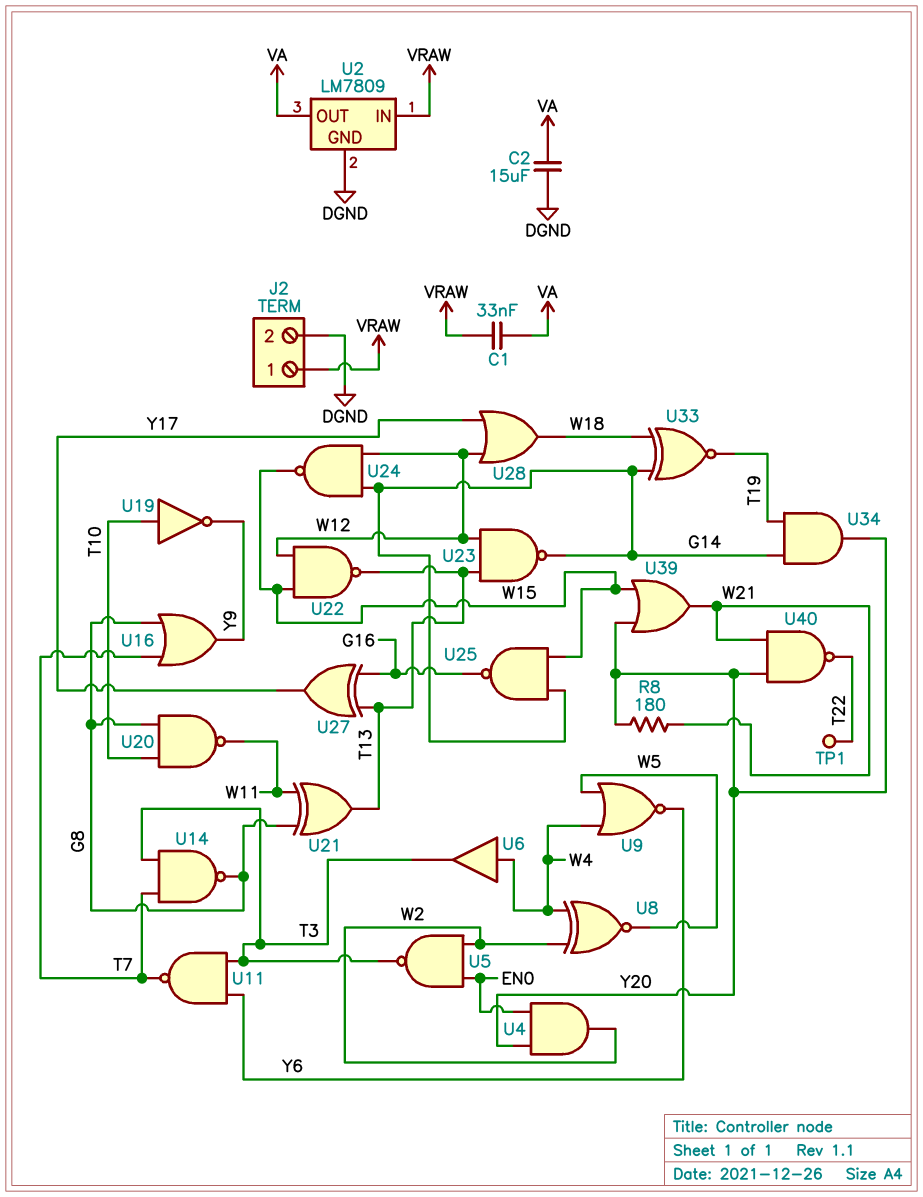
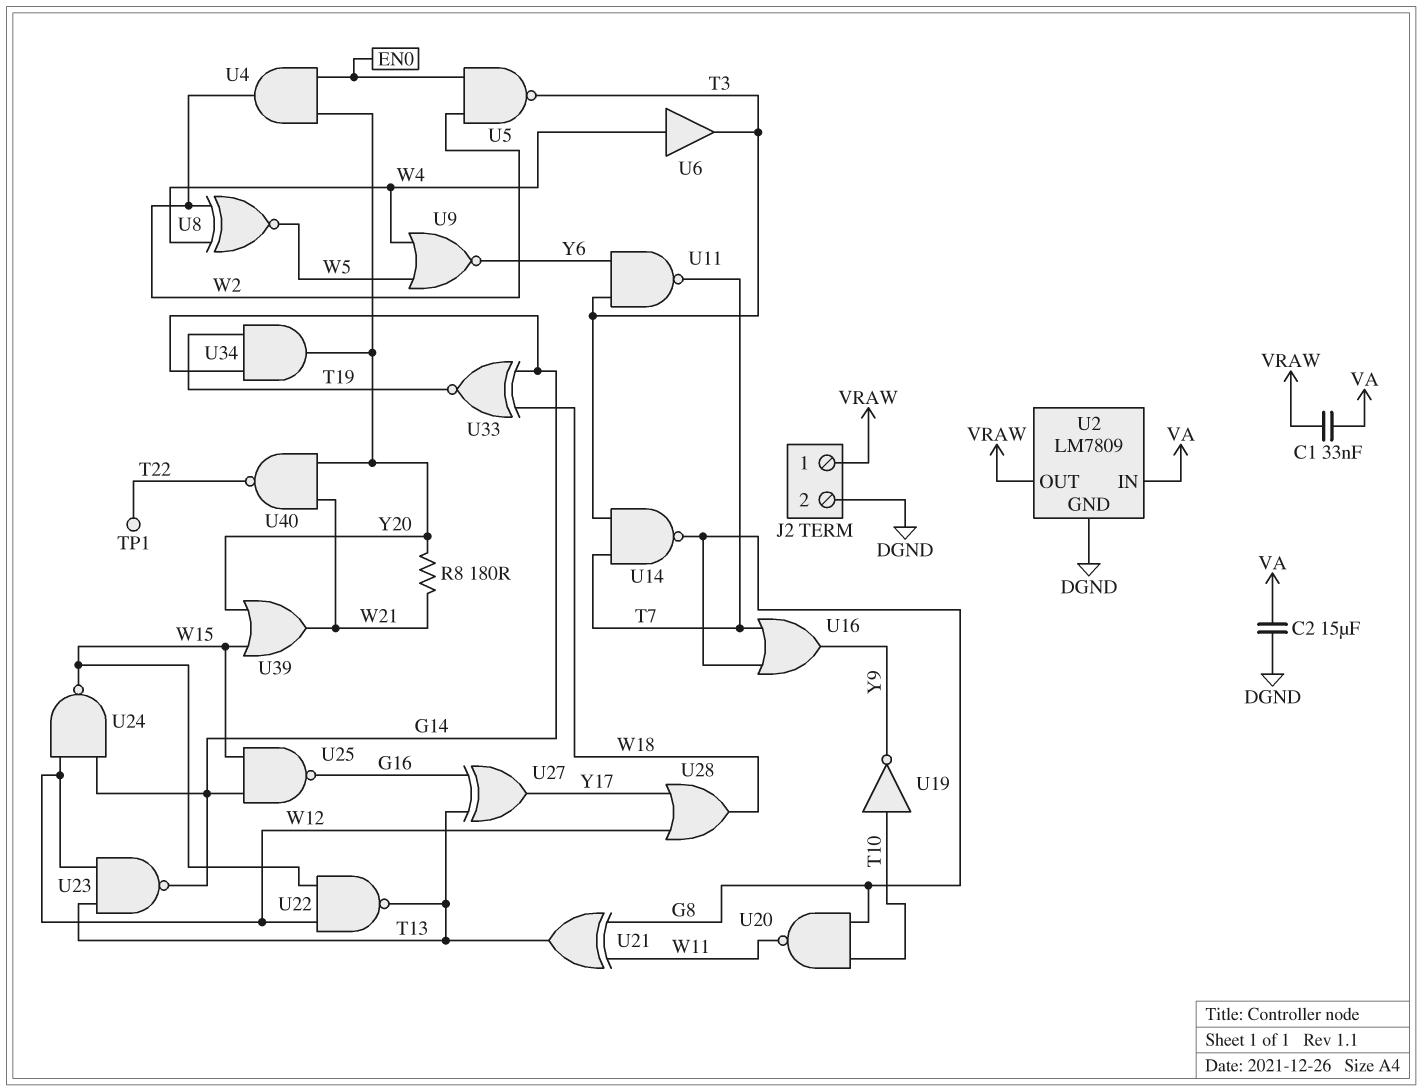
U2 pin IN: VRAW -> VA
U2 pin OUT: VA -> VRAW

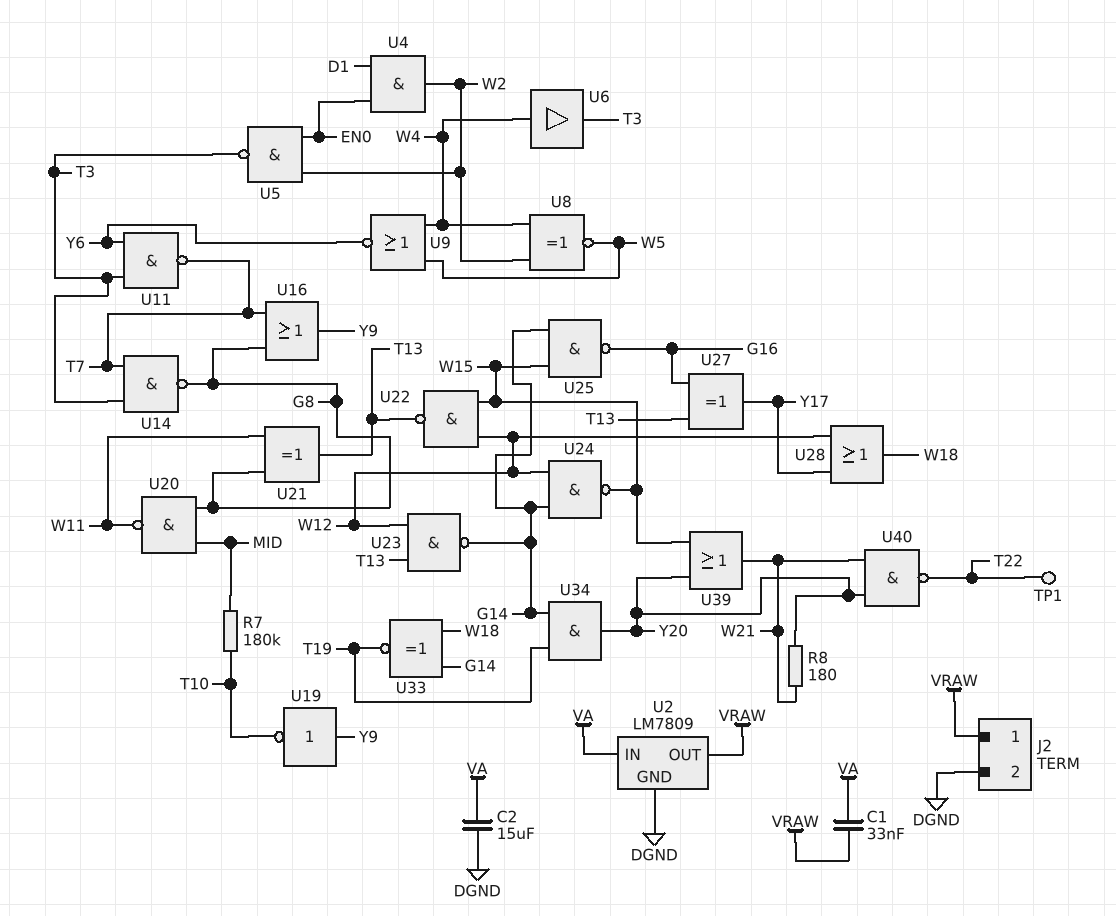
R7: none -> 180k (MID, T10)
U4: AND (in EN0, in Y20, out W2) -> AND (in D1, in EN0, out W2)
U19: NOT (in T10, out Y9) -> NOT (in Y9, out T10)
U20: NAND (in G8, in T10, out W11) -> NAND (in G8, in MID, out W11)

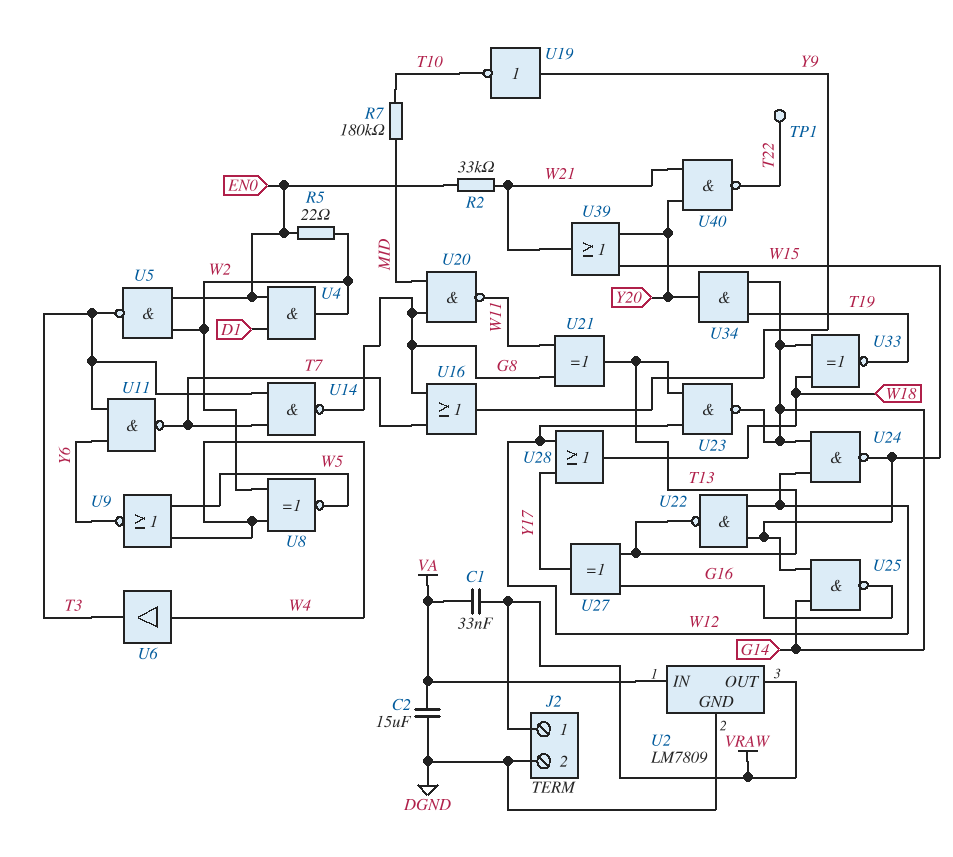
R2: none -> 33k (EN0, W21)
R5: none -> 22 (EN0, W2)
R8: 180 (W21, Y20) -> none

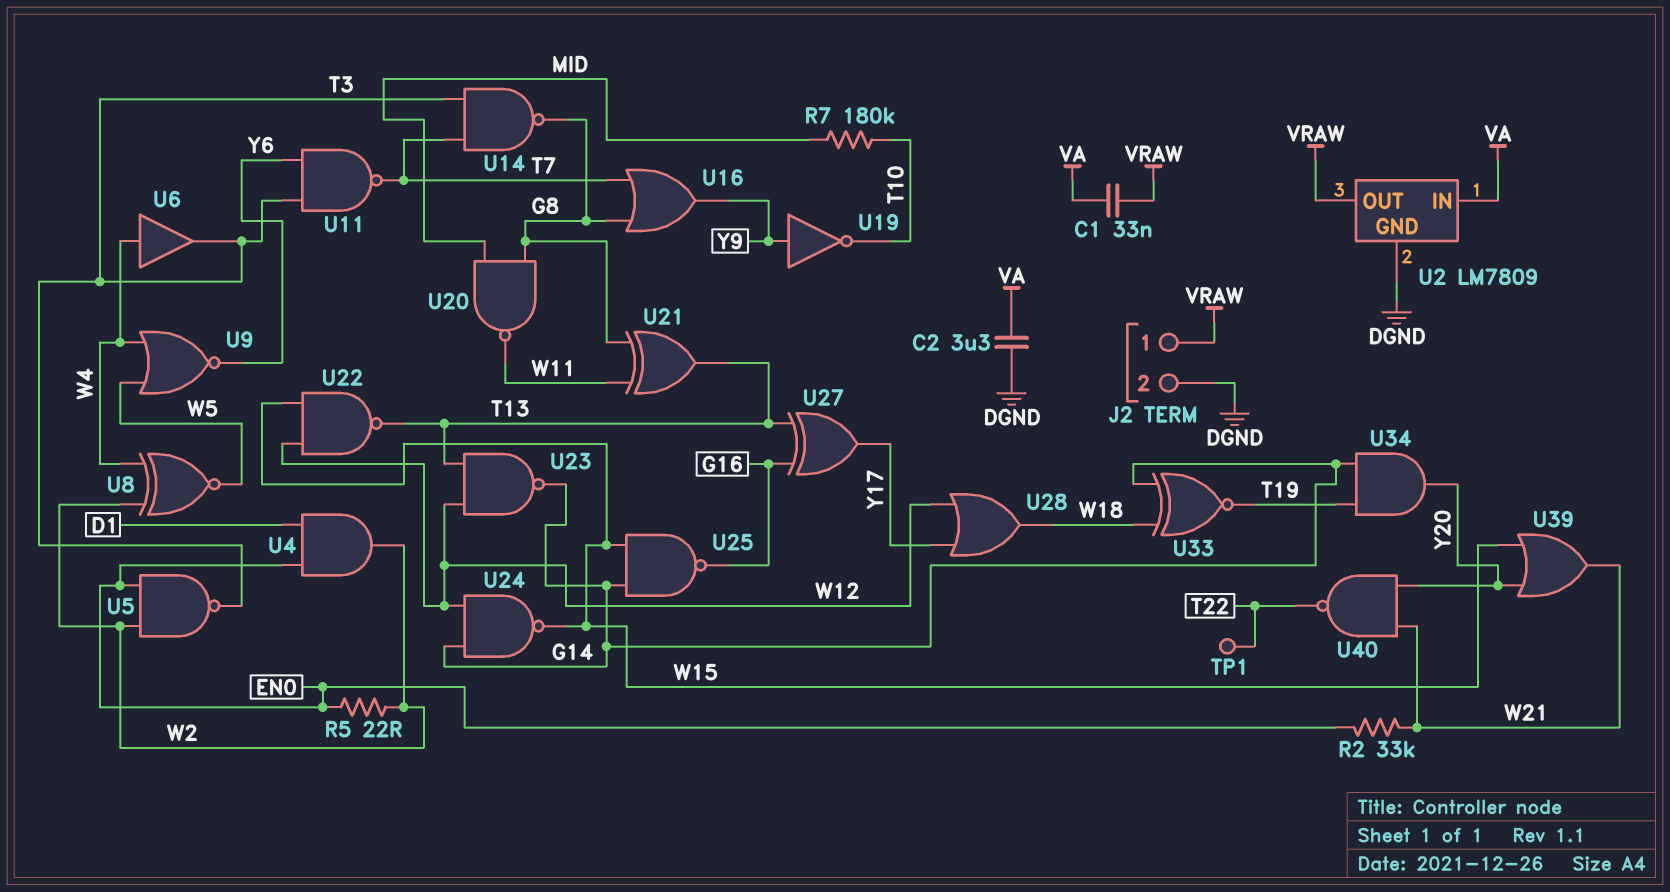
C2: 15uF (DGND, VA) -> 3.3uF (DGND, VA)

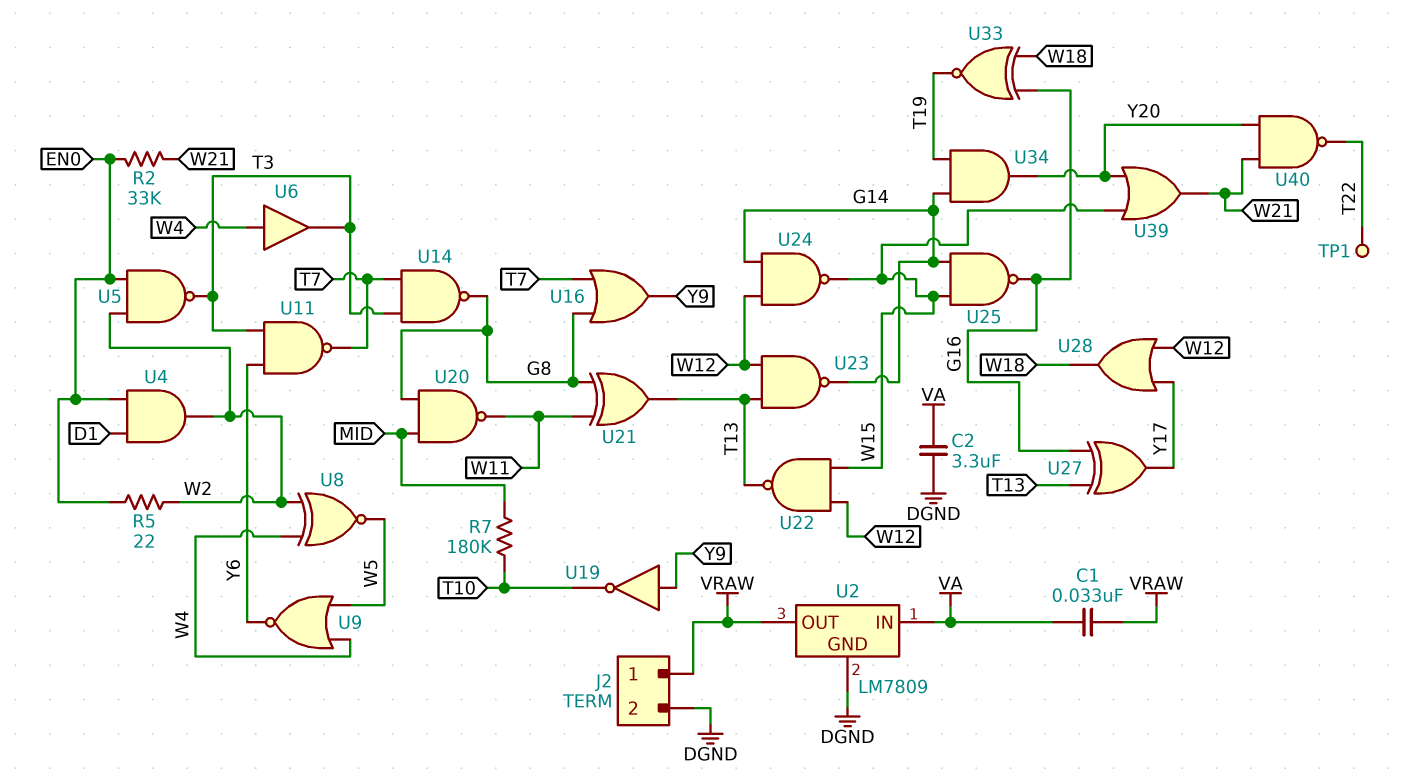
U33: XNOR (in G14, in W18, out T19) -> XNOR (in G16, in W18, out T19)

